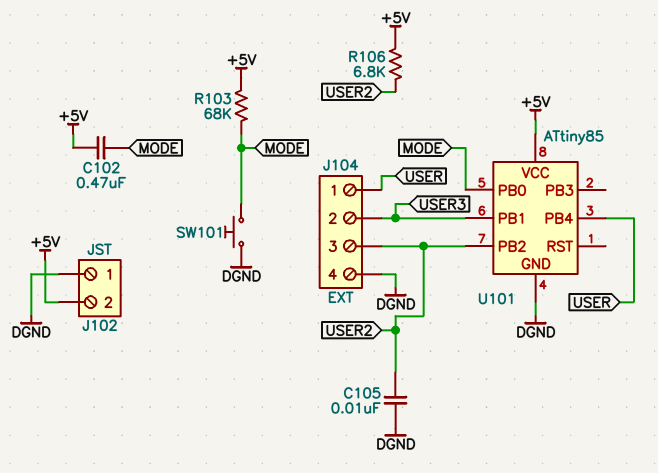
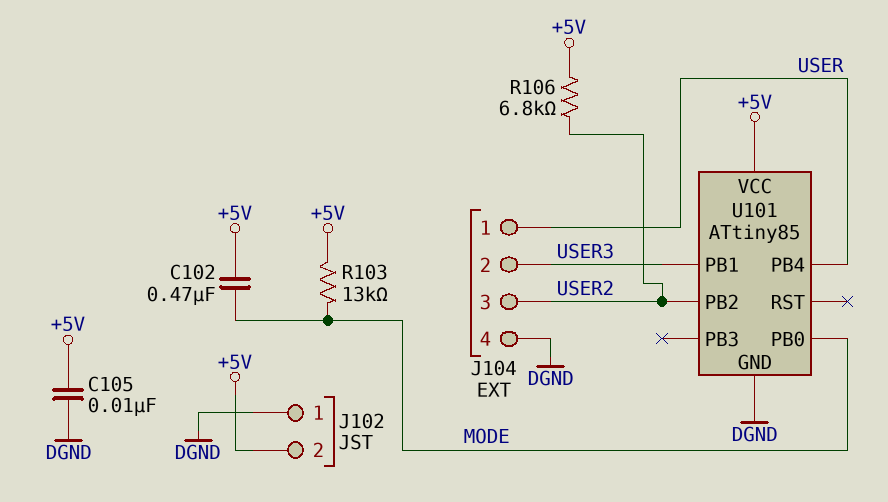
C105: 10nF (DGND, USER2) -> 10nF (+5V, DGND)
R103: 68k (+5V, MODE) -> 13k (+5V, MODE)
SW101: button (DGND, MODE) -> none

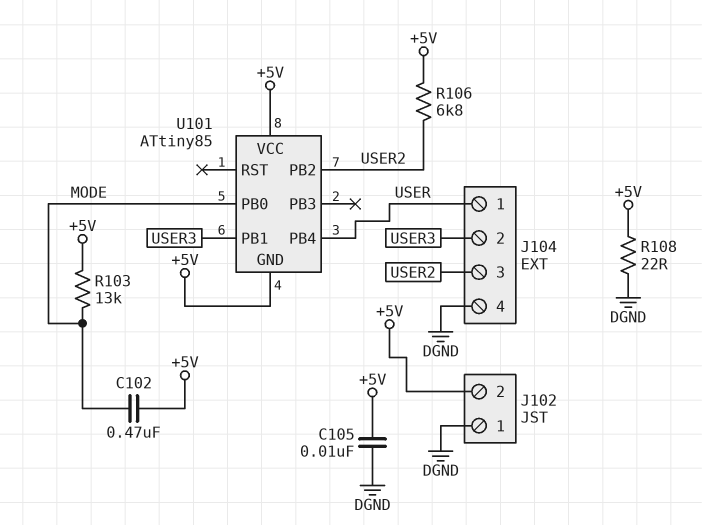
R108: none -> 22 (+5V, DGND)
U101 pin GND: DGND -> +5V

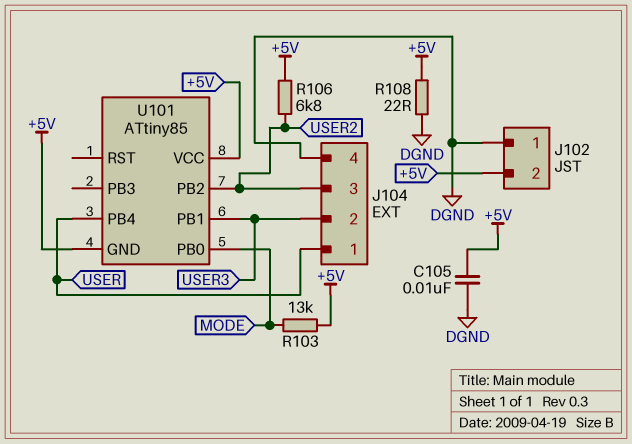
C102: 470nF (+5V, MODE) -> none

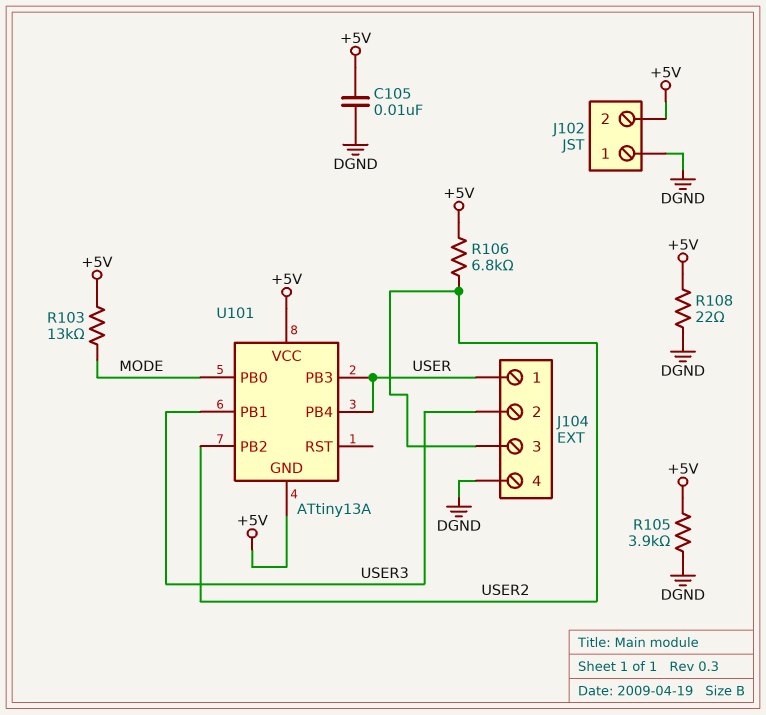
R105: none -> 3.9k (+5V, DGND)
U101: ATtiny85 -> ATtiny13A
U101 pin PB3: none -> USER

